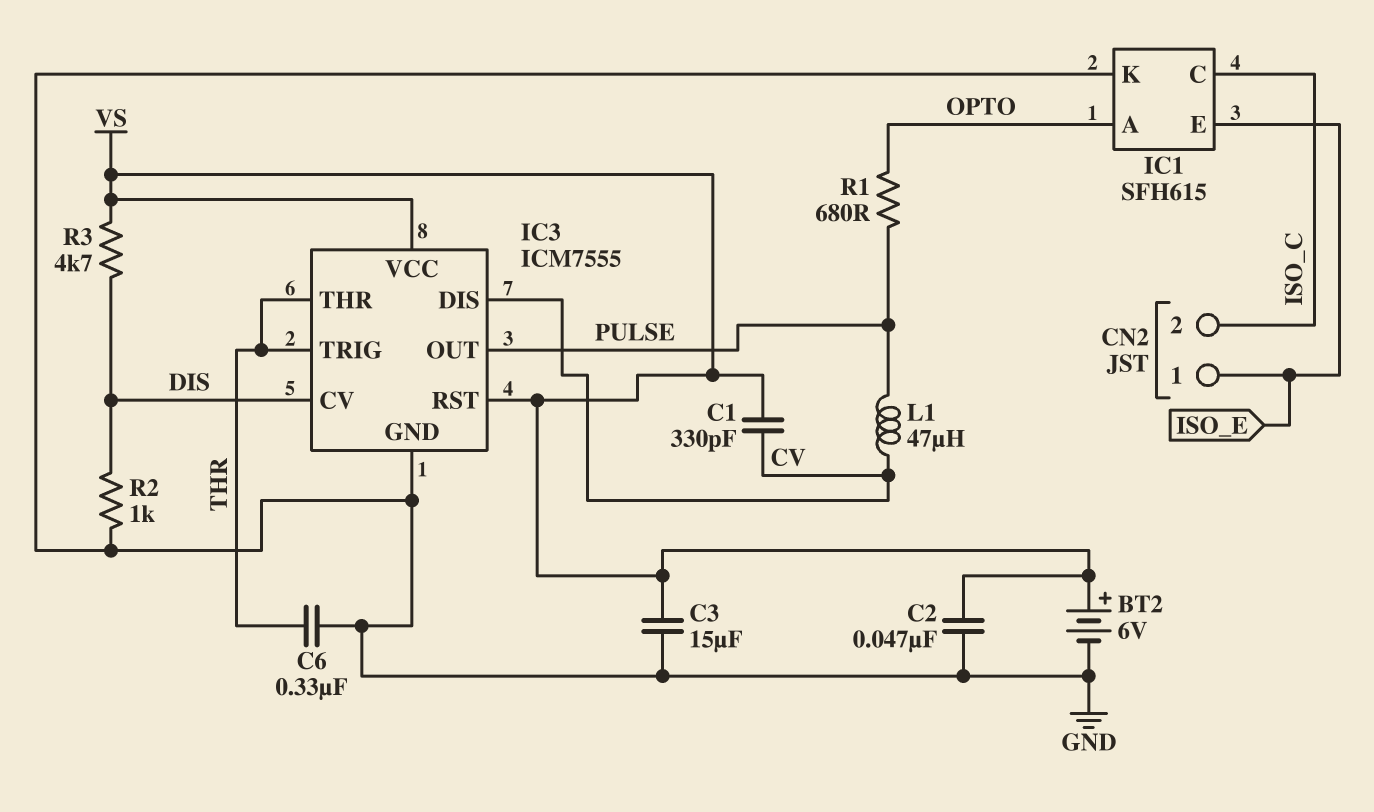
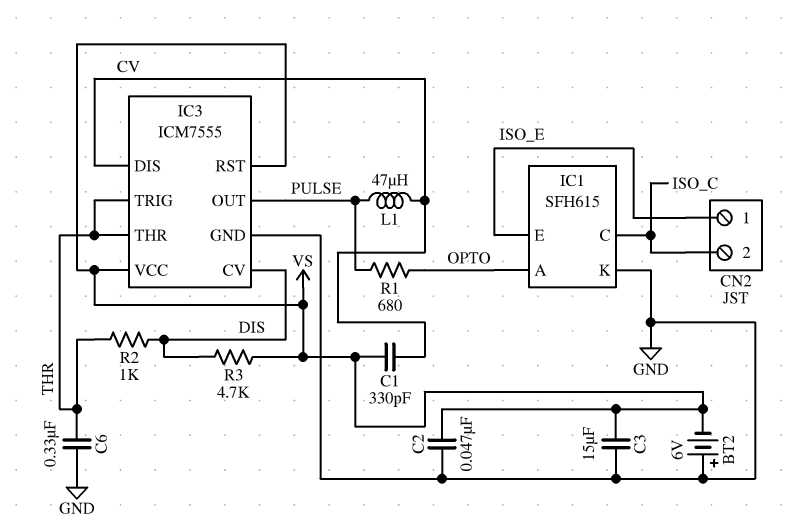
BT2: 6V (plus VS, minus GND) -> 6V (plus GND, minus VS)
R2: 1k (DIS, GND) -> 1k (DIS, THR)

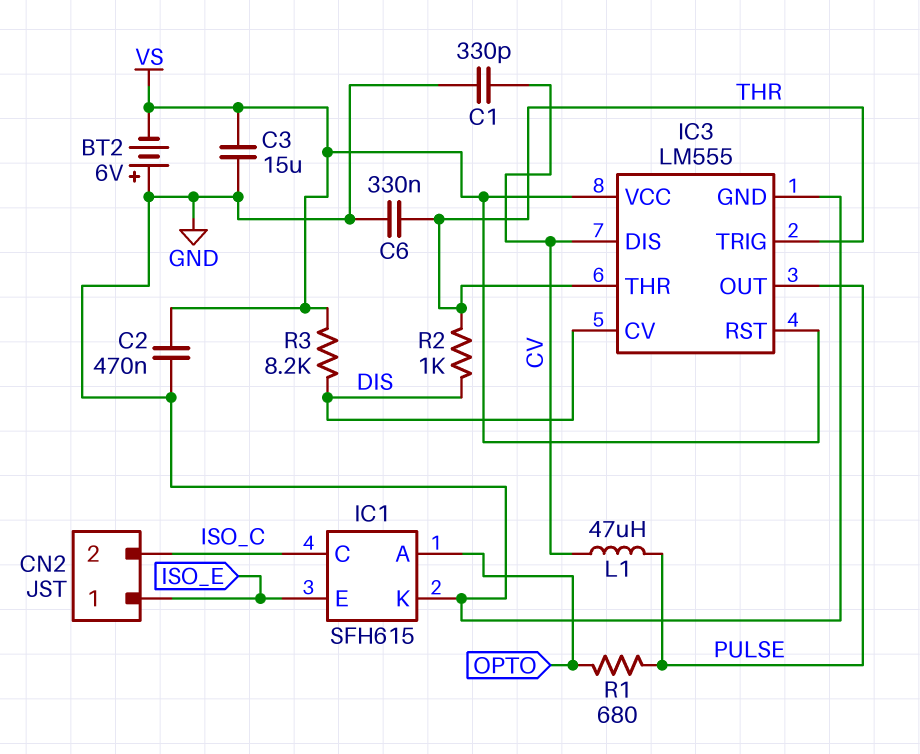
C1: 330pF (CV, VS) -> 330pF (CV, GND)
C2: 47nF (GND, VS) -> 470nF (GND, VS)
IC3: ICM7555 -> LM555
R3: 4.7k (DIS, VS) -> 8.2k (DIS, VS)

